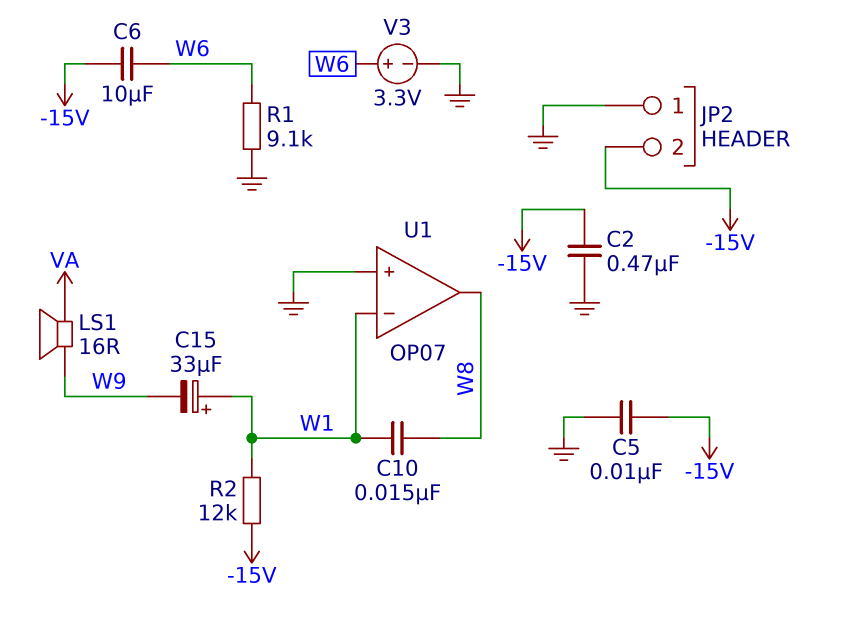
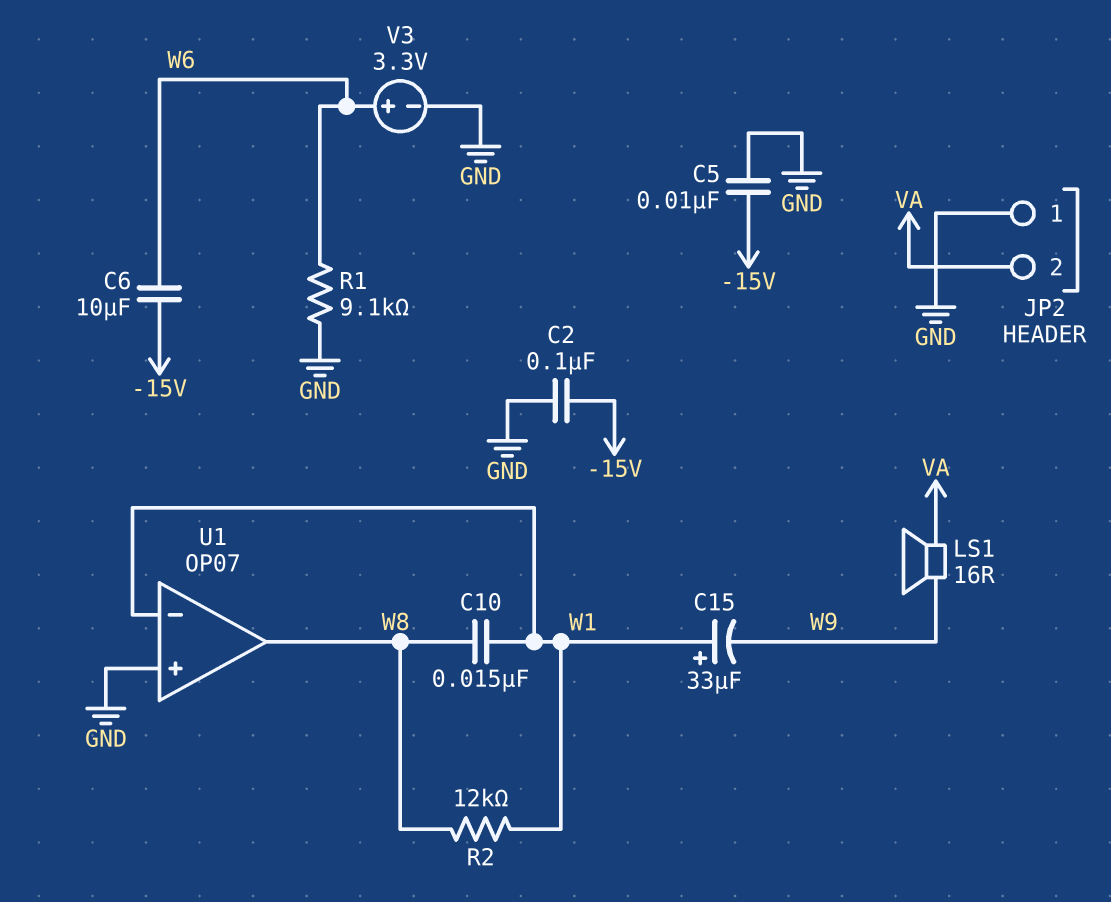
C2: 470nF (-15V, GND) -> 100nF (-15V, GND)
JP2 pin 2: -15V -> VA
R2: 12k (-15V, W1) -> 12k (W1, W8)

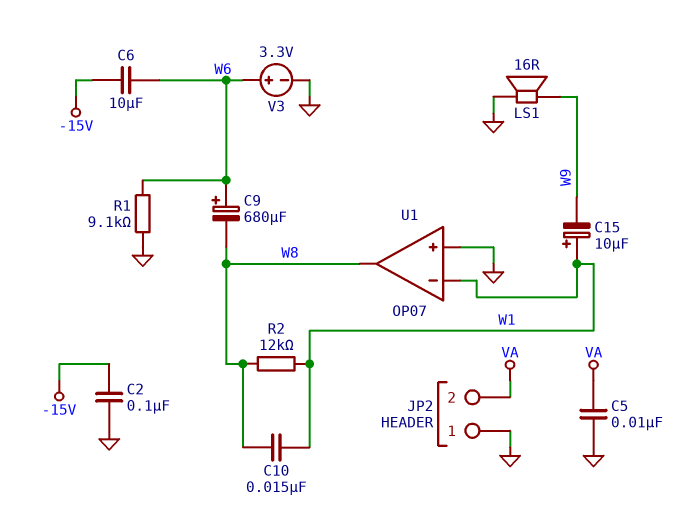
C5: 10nF (-15V, GND) -> 10nF (GND, VA)
C9: none -> 680uF (plus W6, minus W8)
C15: 33uF (plus W1, minus W9) -> 10uF (plus W1, minus W9)
LS1: speaker 16R (VA, W9) -> speaker 16R (GND, W9)

